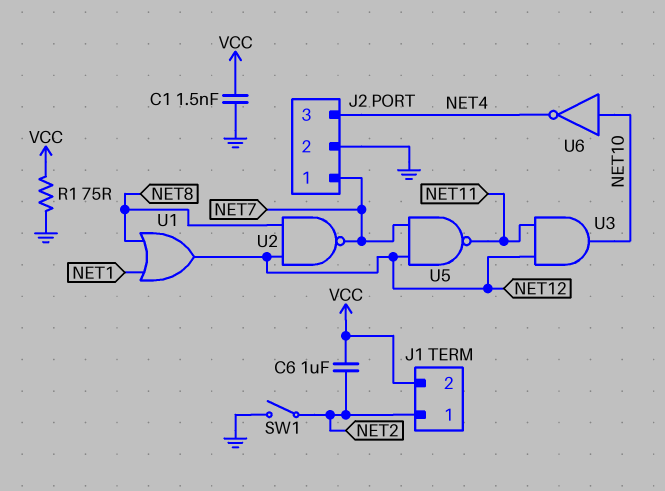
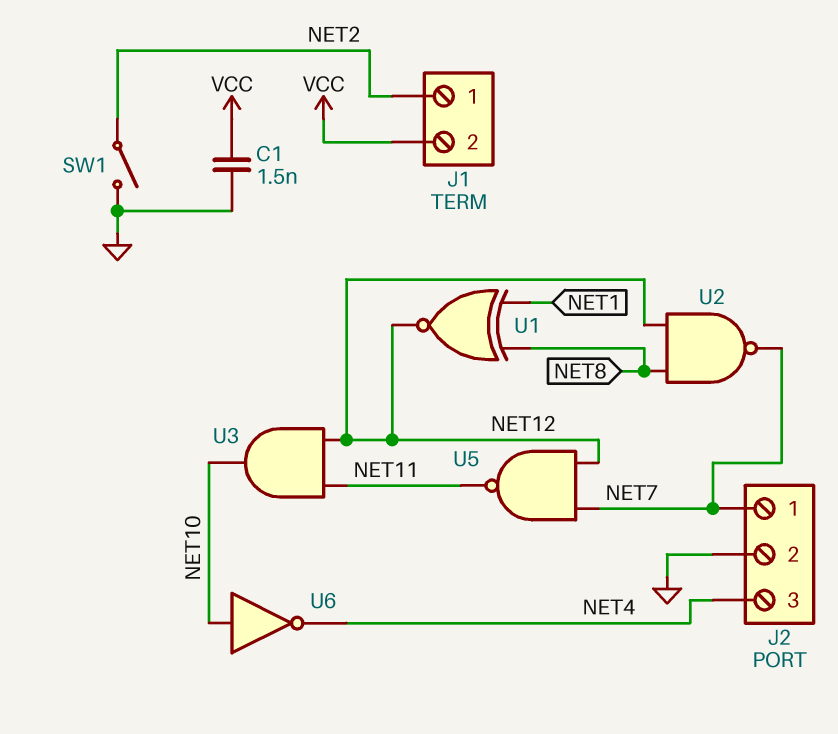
C6: 1uF (NET2, VCC) -> none
R1: 75 (GND, VCC) -> none
U1: OR (in NET1, in NET8, out NET12) -> XNOR (in NET1, in NET8, out NET12)

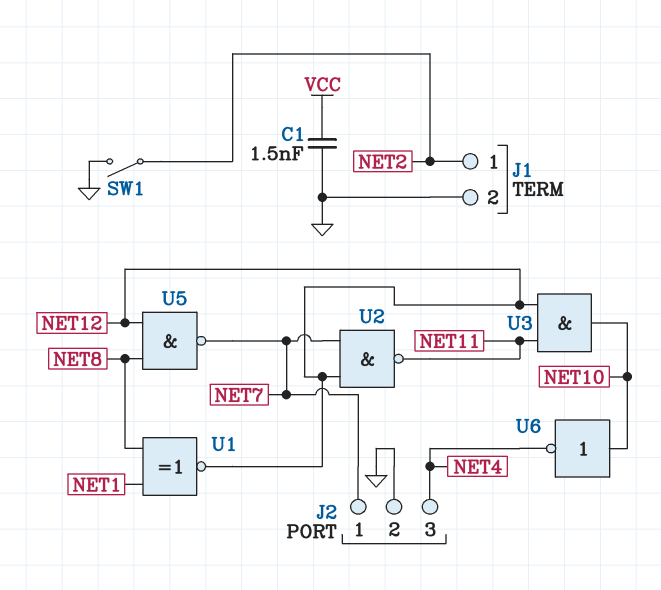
J1 pin 2: VCC -> GND
U2: NAND (in NET8, in NET12, out NET7) -> NAND (in NET7, in NET12, out NET11)
U5: NAND (in NET7, in NET12, out NET11) -> NAND (in NET8, in NET12, out NET7)

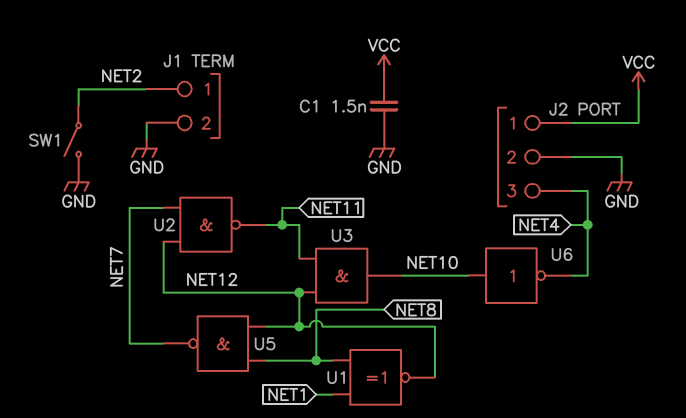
J2 pin 1: NET7 -> VCC

